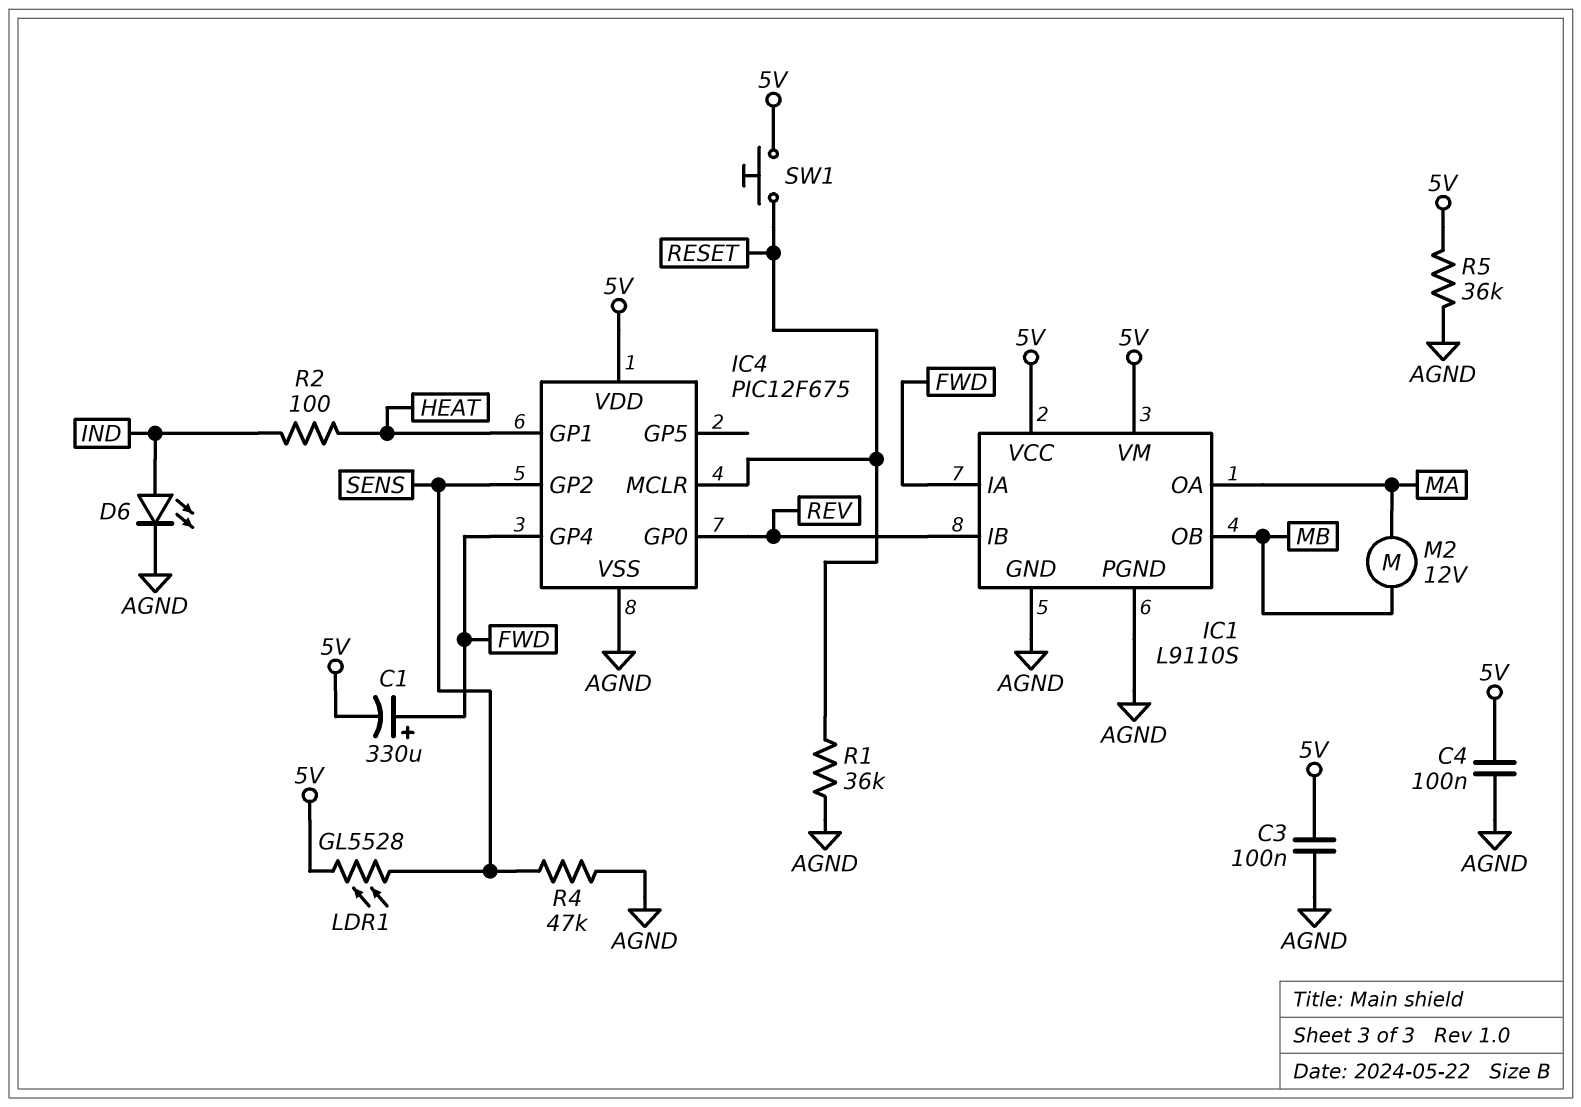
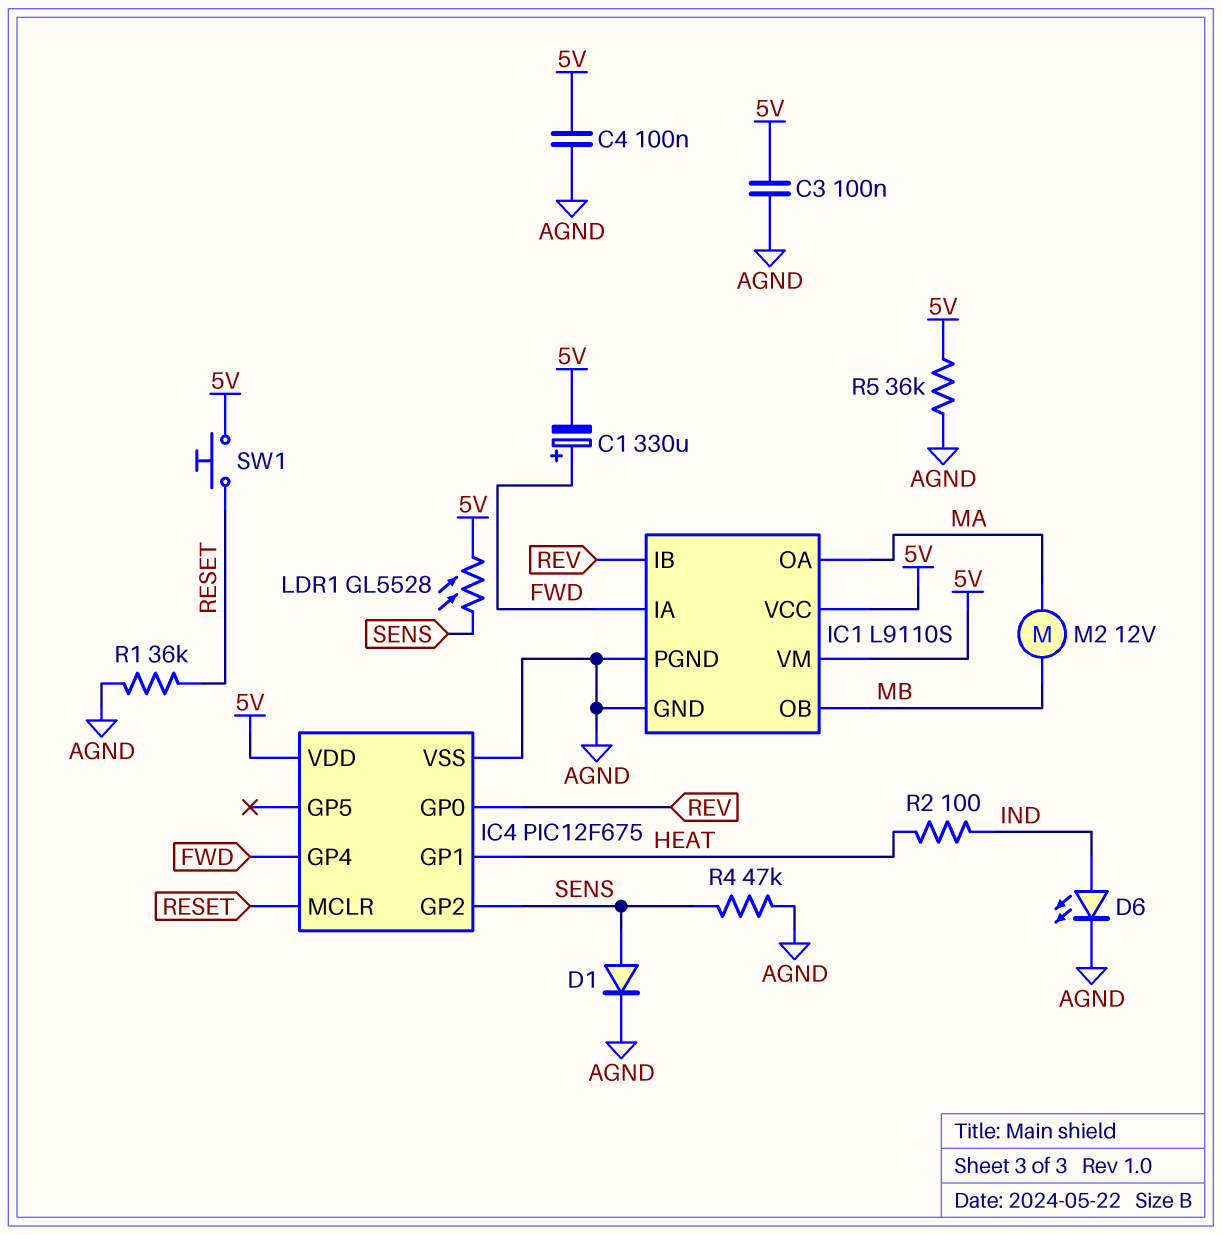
D1: none -> diode (A SENS, K AGND)

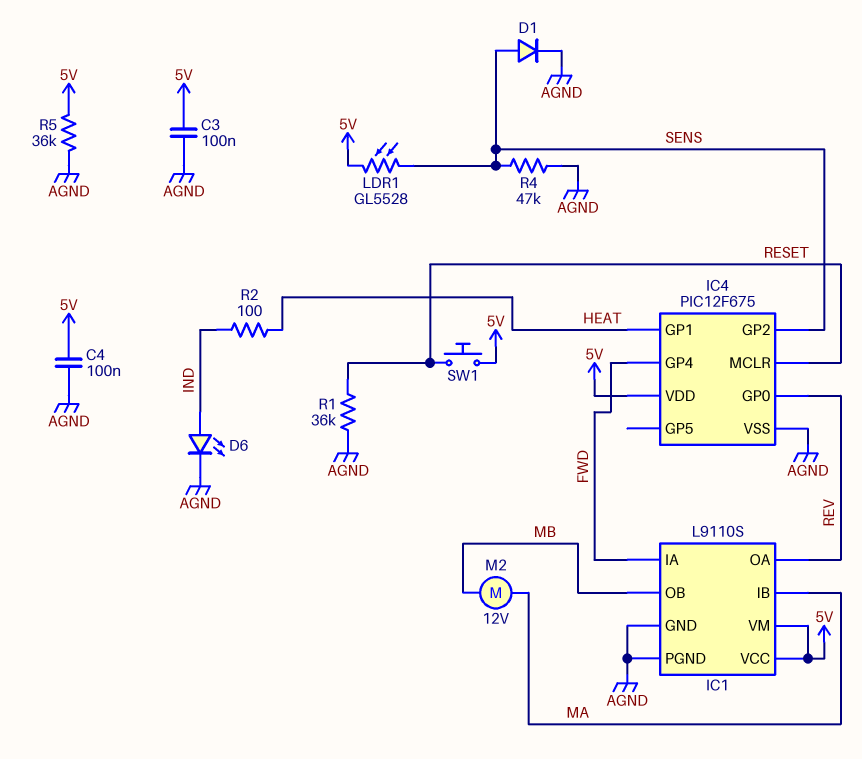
C1: 330uF (plus FWD, minus 5V) -> none
IC1 pin IB: REV -> MA
IC1 pin OA: MA -> REV

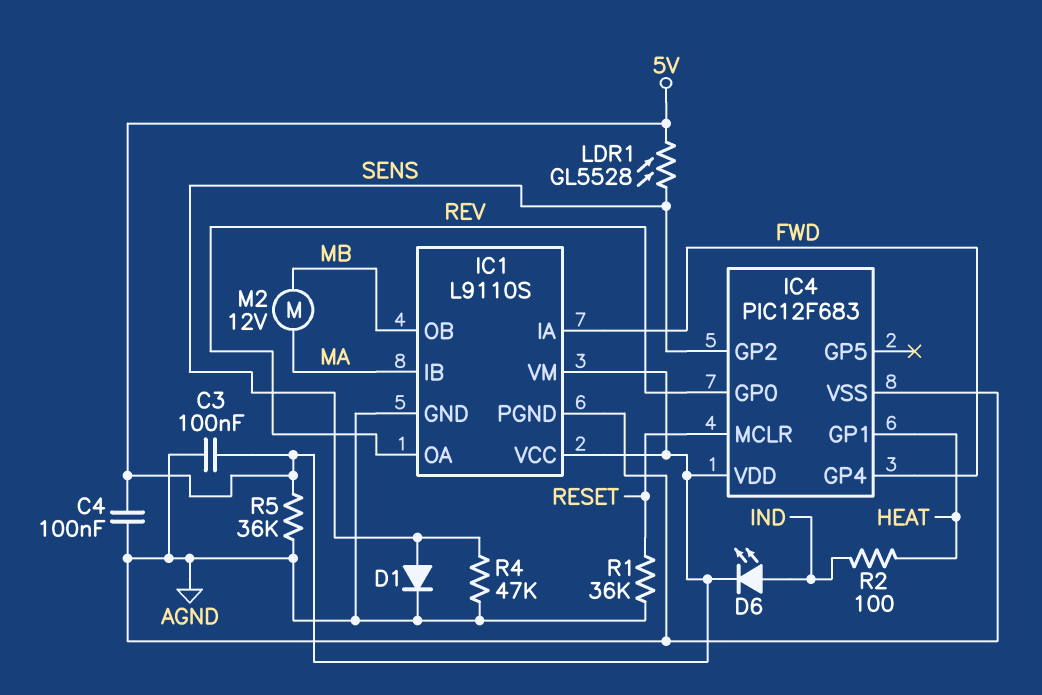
D6: LED (A IND, K AGND) -> LED (A IND, K 5V)
IC4: PIC12F675 -> PIC12F683
SW1: button (5V, RESET) -> none

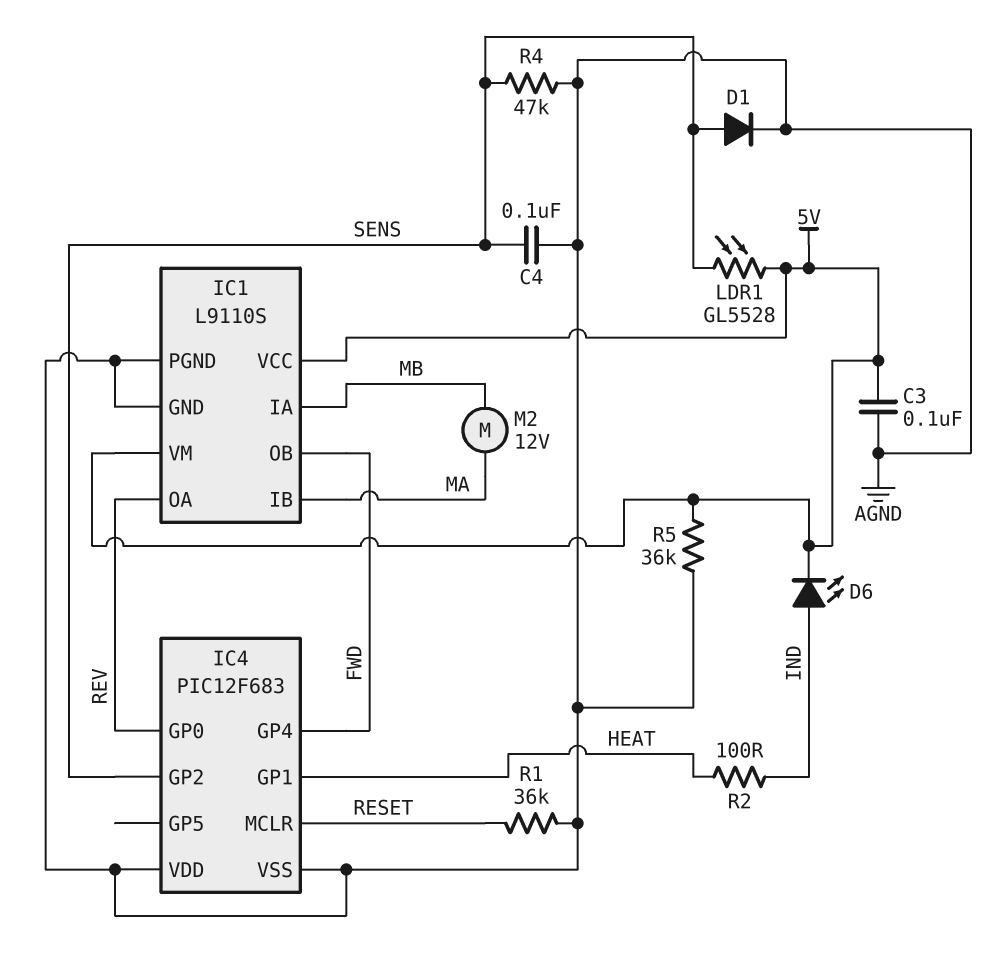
C4: 100nF (5V, AGND) -> 100nF (AGND, SENS)
IC1 pin IA: FWD -> MB
IC1 pin OB: MB -> FWD
IC4 pin VDD: 5V -> AGND

